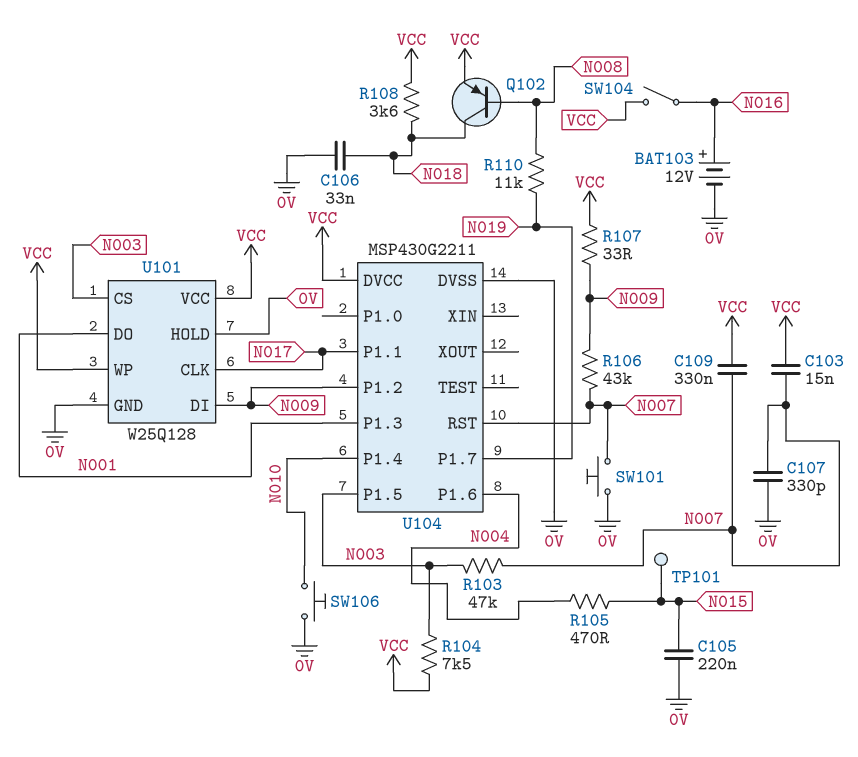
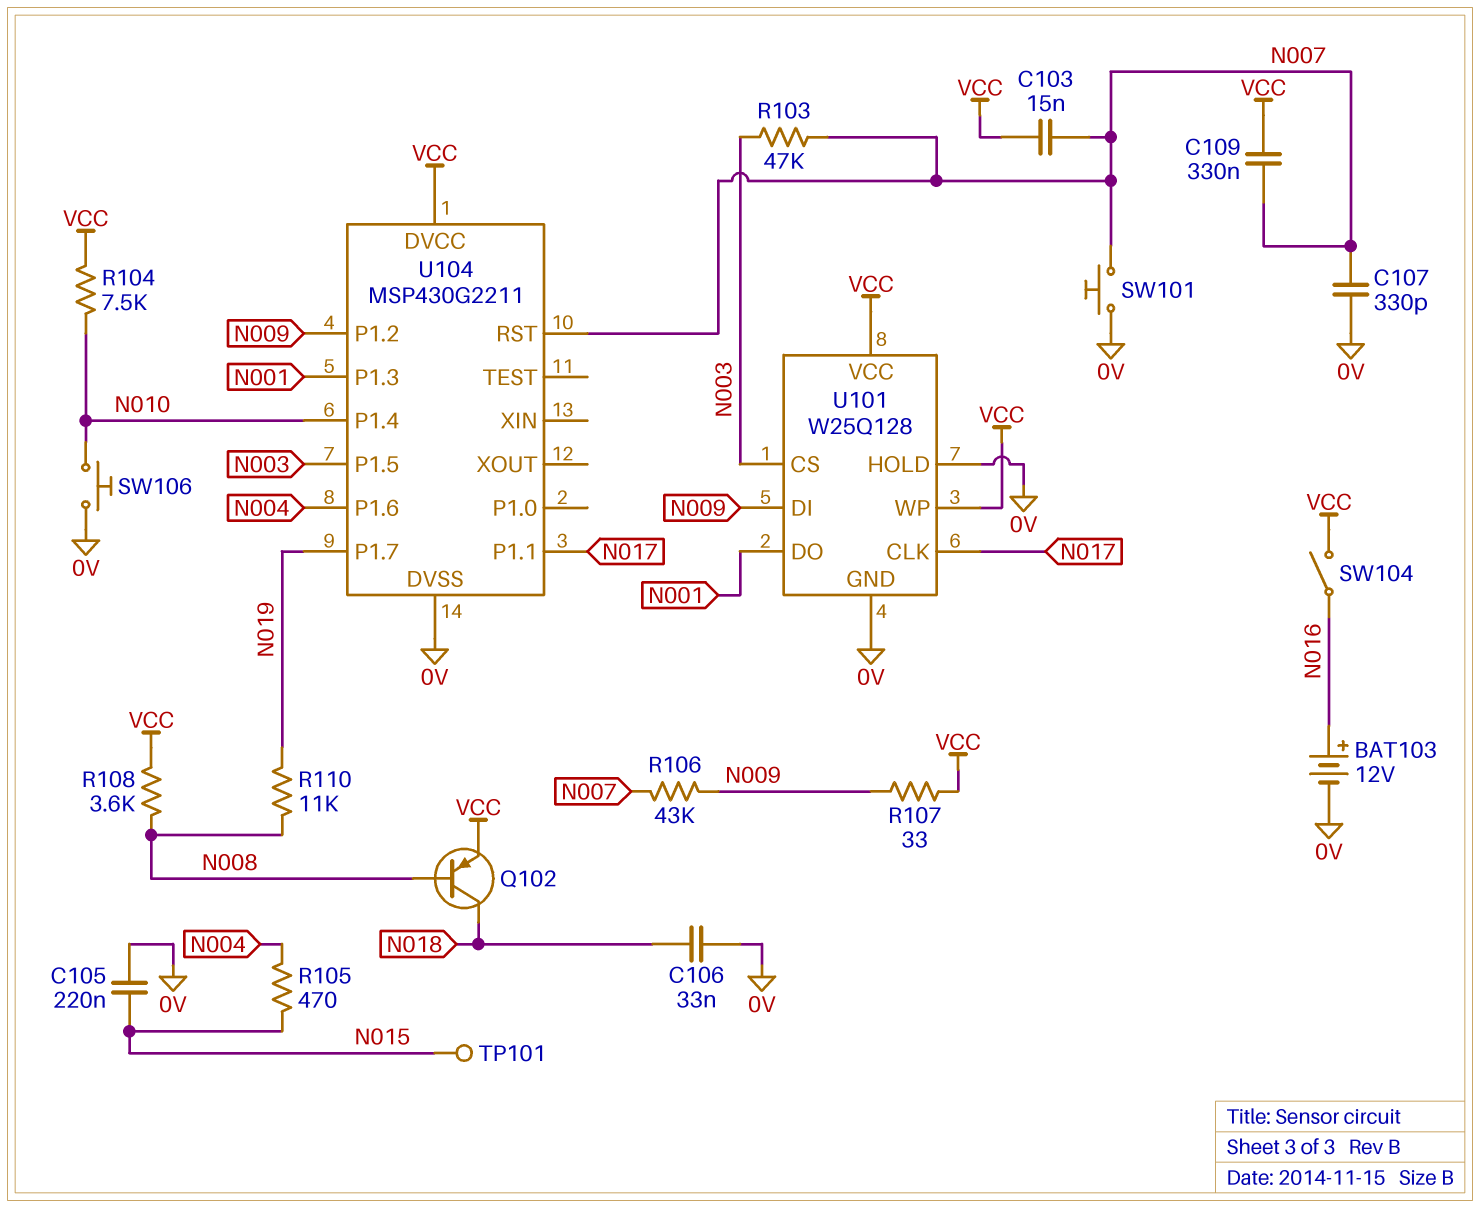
R104: 7.5k (N003, VCC) -> 7.5k (N010, VCC)
R108: 3.6k (N018, VCC) -> 3.6k (N008, VCC)

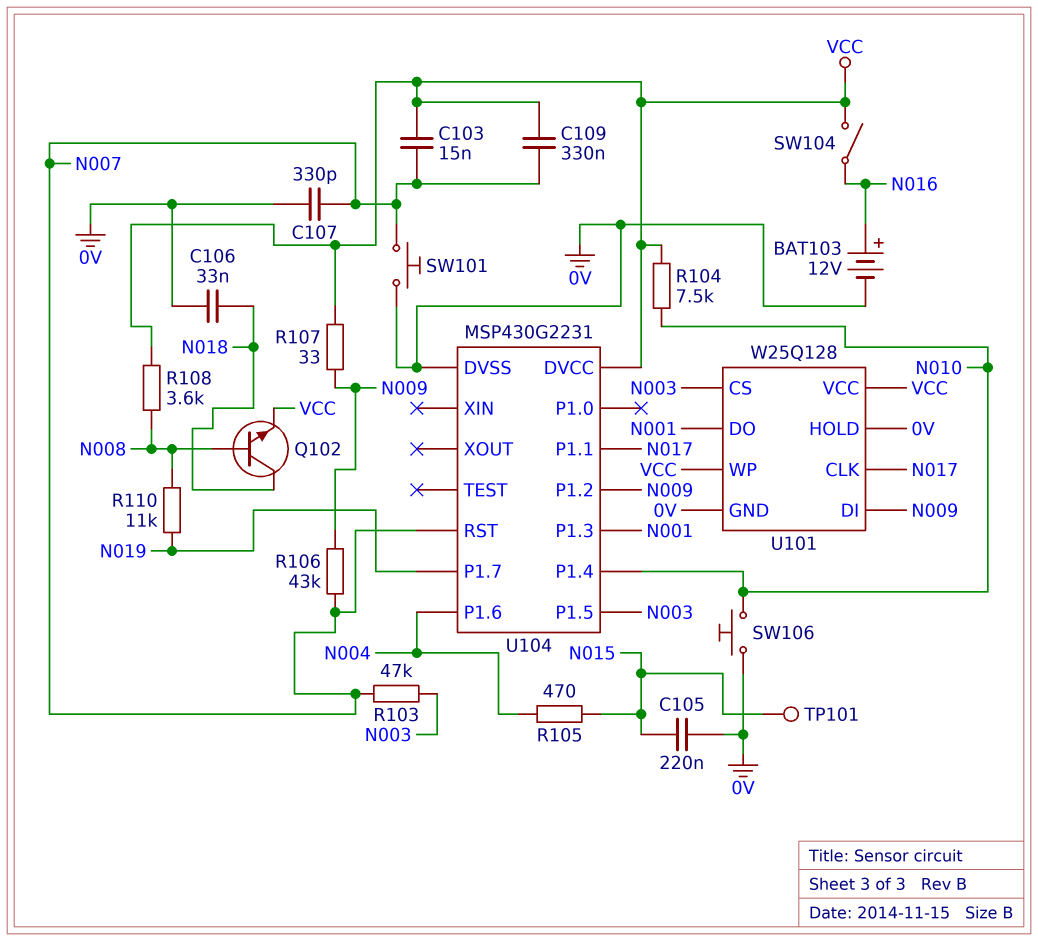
Q102: PNP (B N008, C N018, E VCC) -> NPN (B N008, C N018, E VCC)
U104: MSP430G2211 -> MSP430G2231

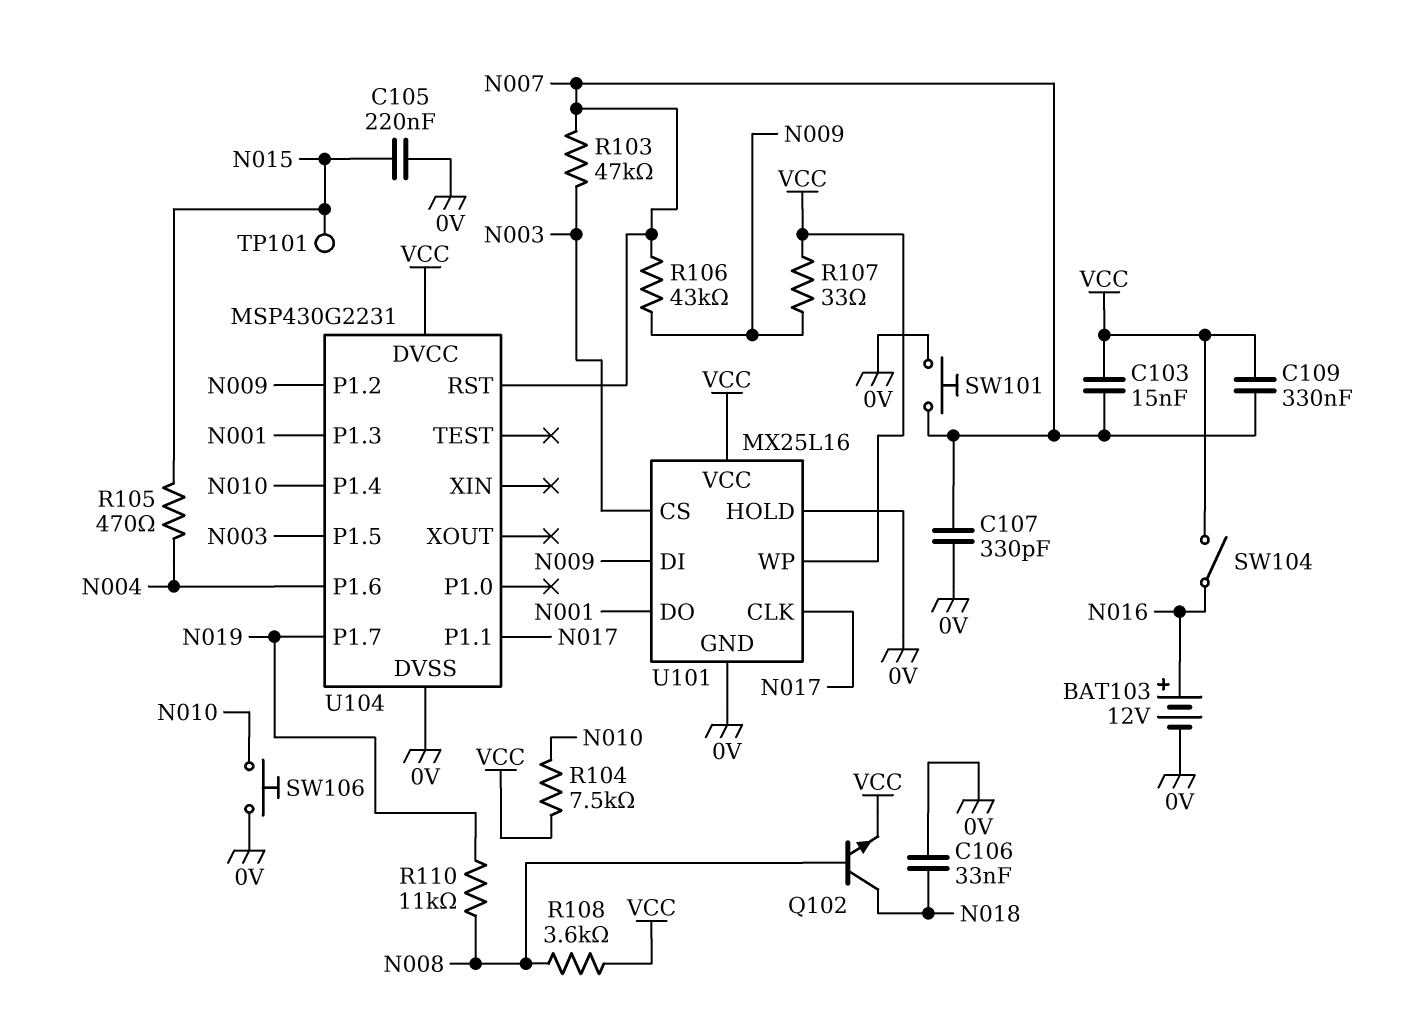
U101: W25Q128 -> MX25L16

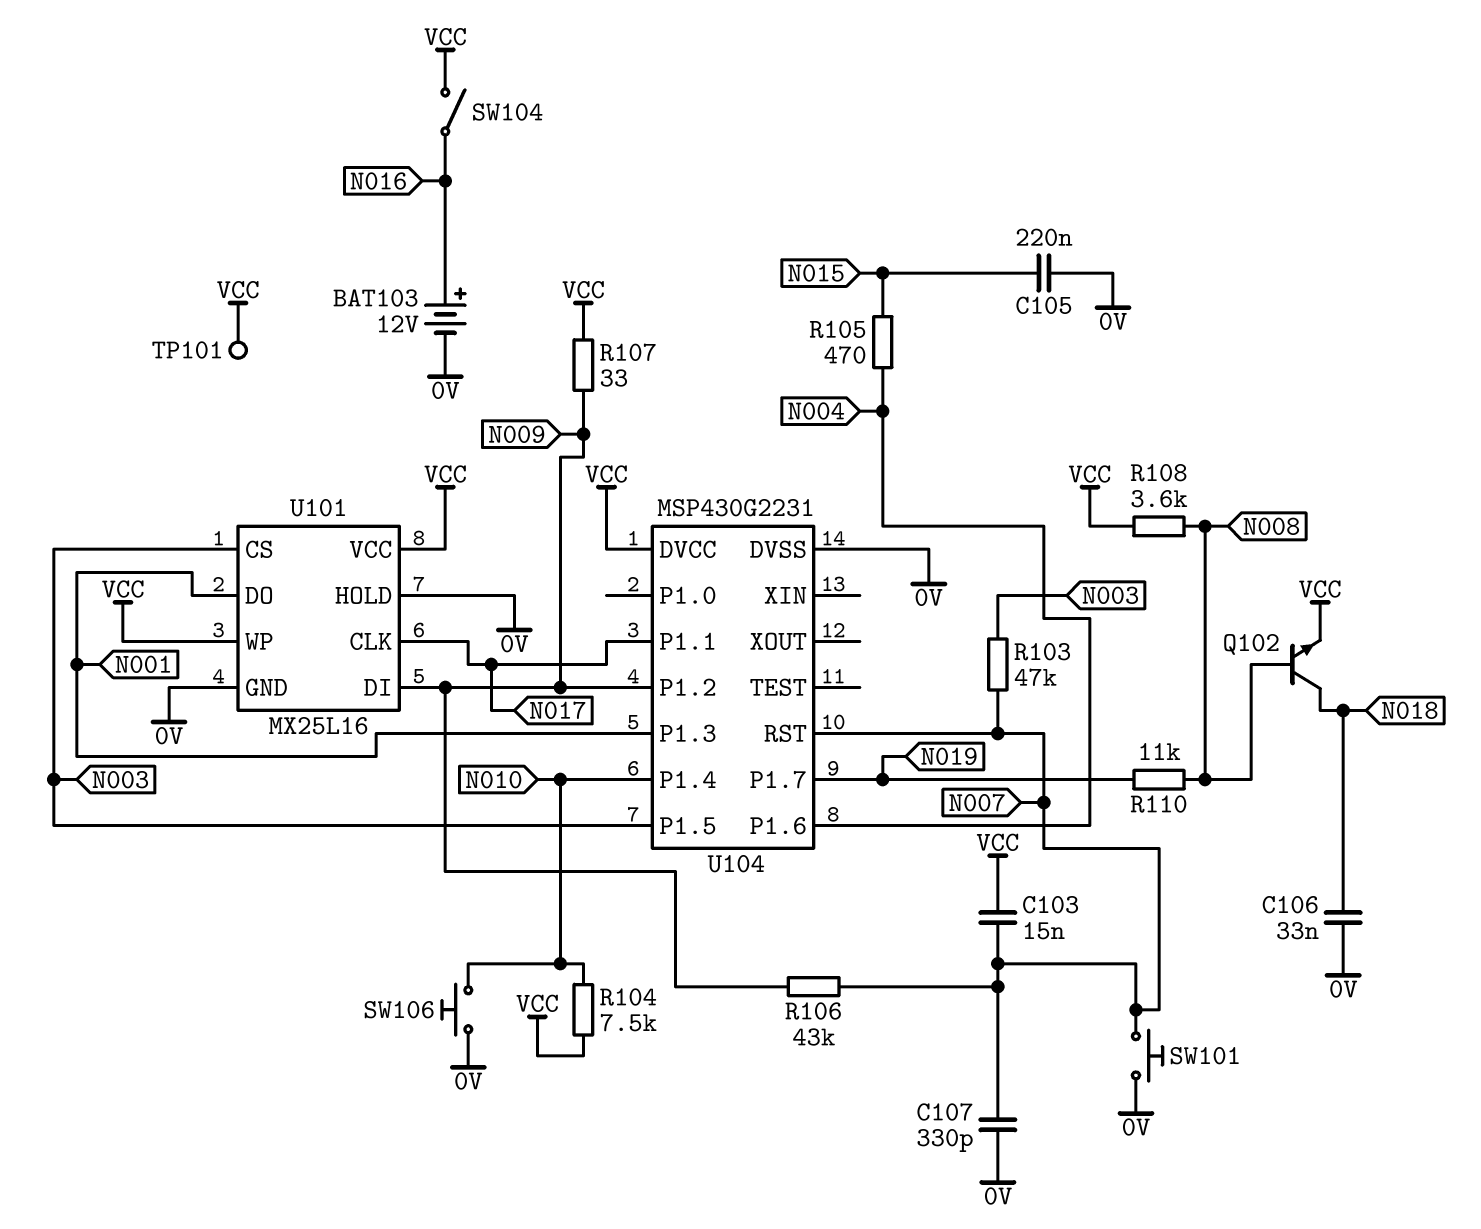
C109: 330nF (N007, VCC) -> none
TP101: test point (N015) -> test point (VCC)

